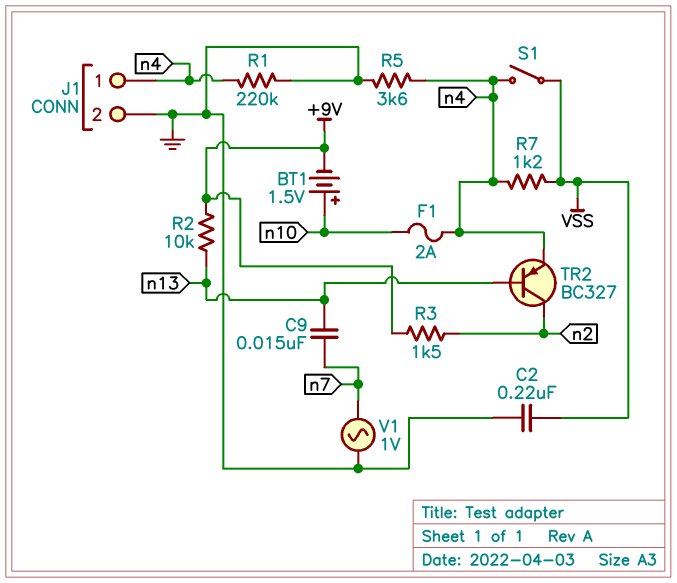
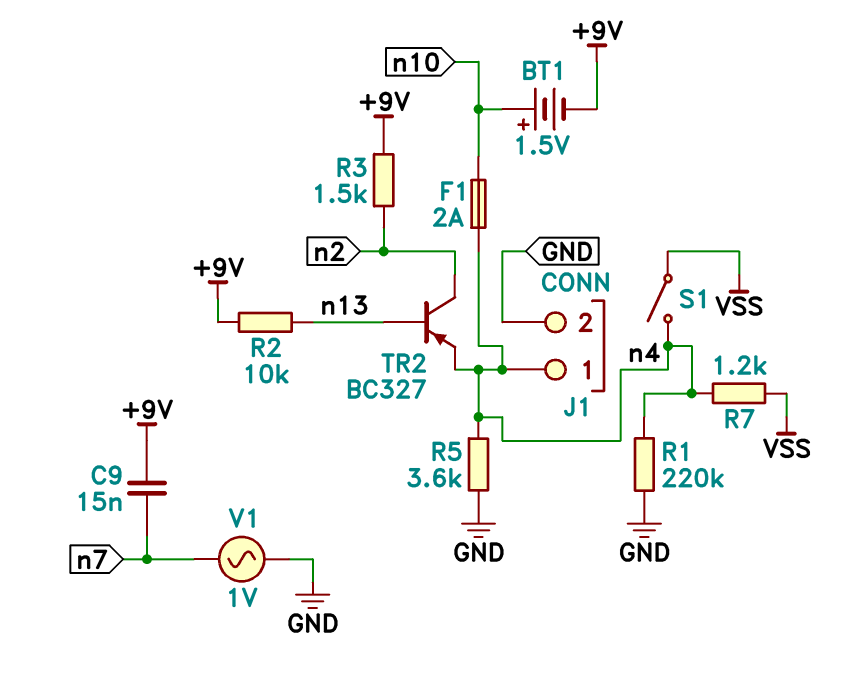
C2: 220nF (GND, VSS) -> none
C9: 15nF (n7, n13) -> 15nF (+9V, n7)

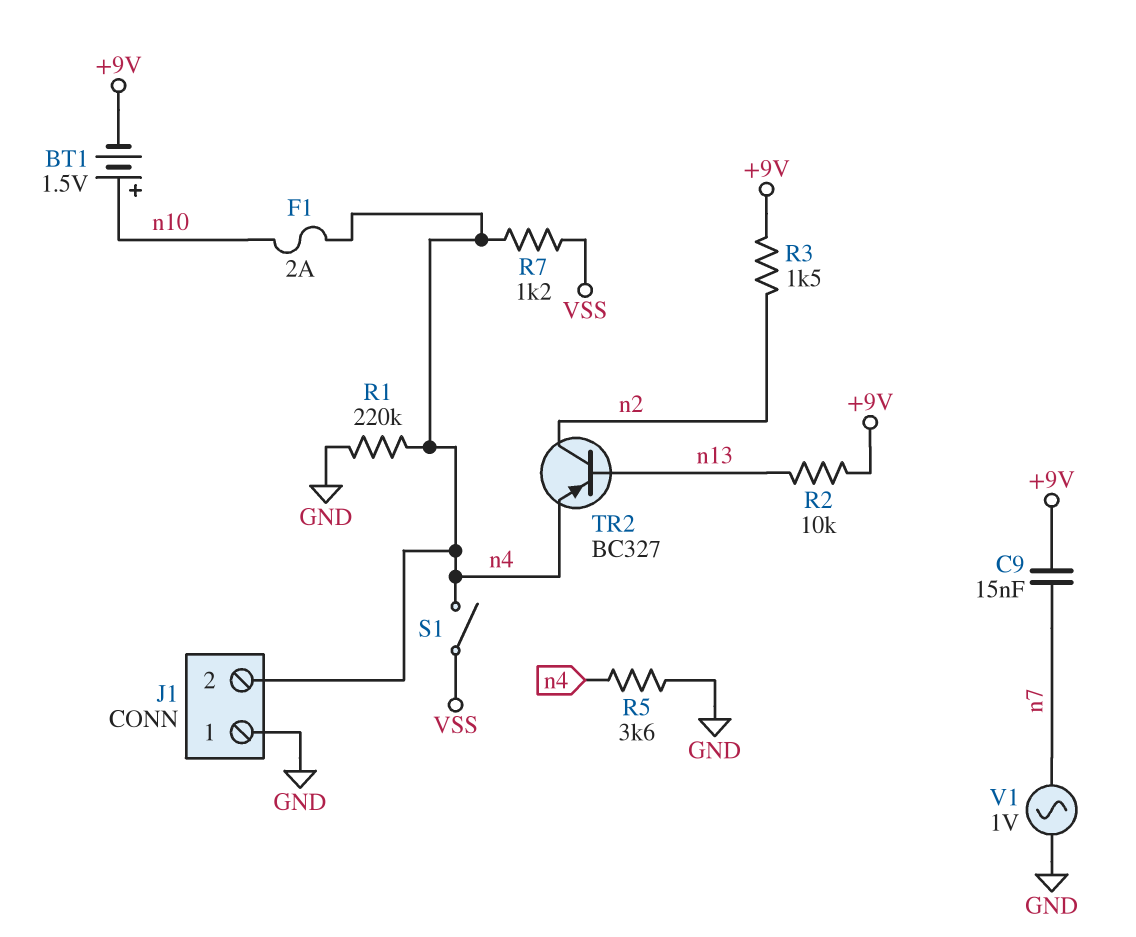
J1 pin 1: n4 -> GND
J1 pin 2: GND -> n4

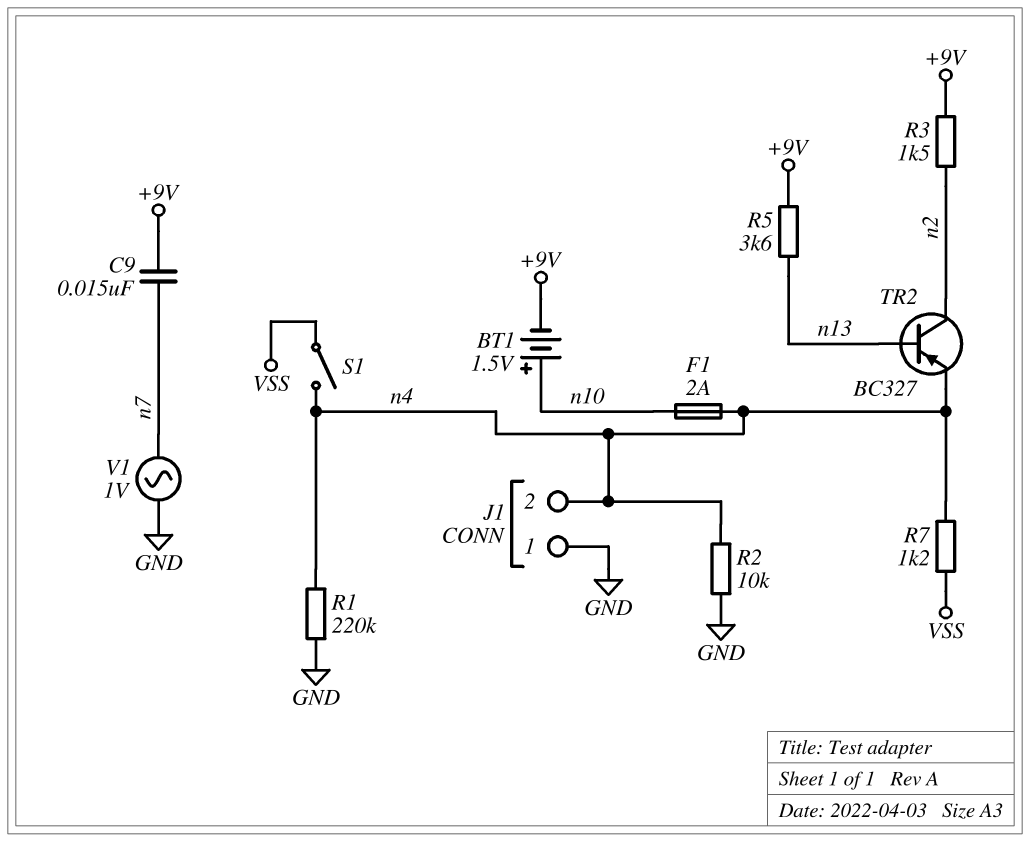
R2: 10k (+9V, n13) -> 10k (GND, n4)
R5: 3.6k (GND, n4) -> 3.6k (+9V, n13)

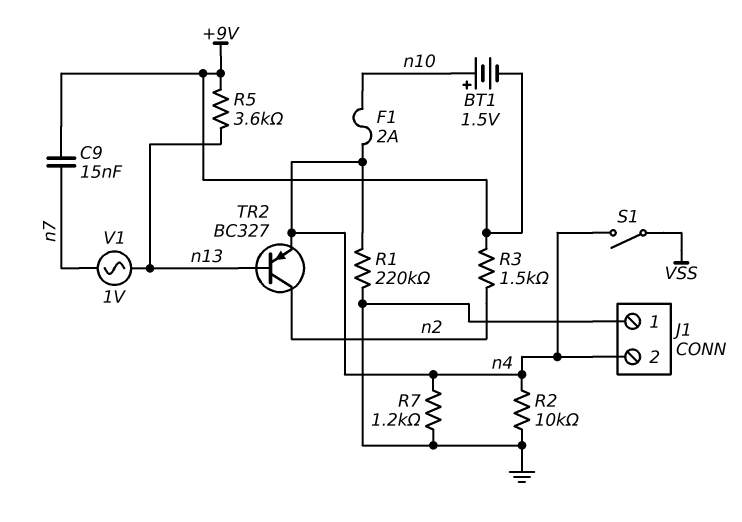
R7: 1.2k (VSS, n4) -> 1.2k (GND, n4)
V1: AC 1V (GND, n7) -> AC 1V (n7, n13)

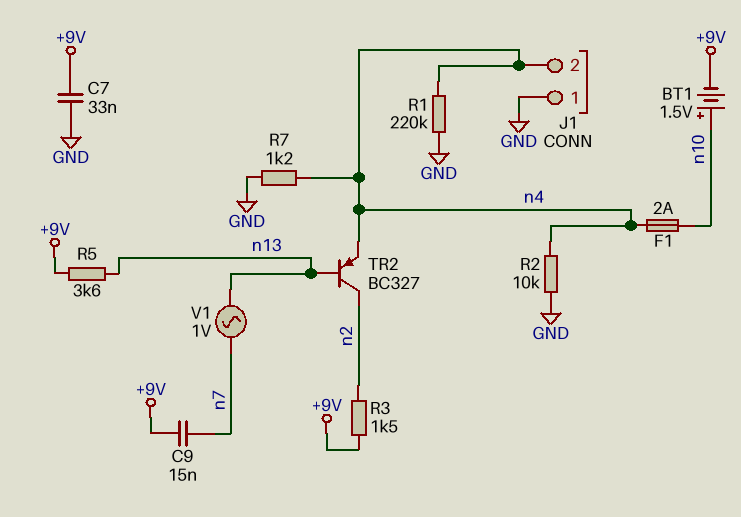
C7: none -> 33nF (+9V, GND)
S1: switch (VSS, n4) -> none

